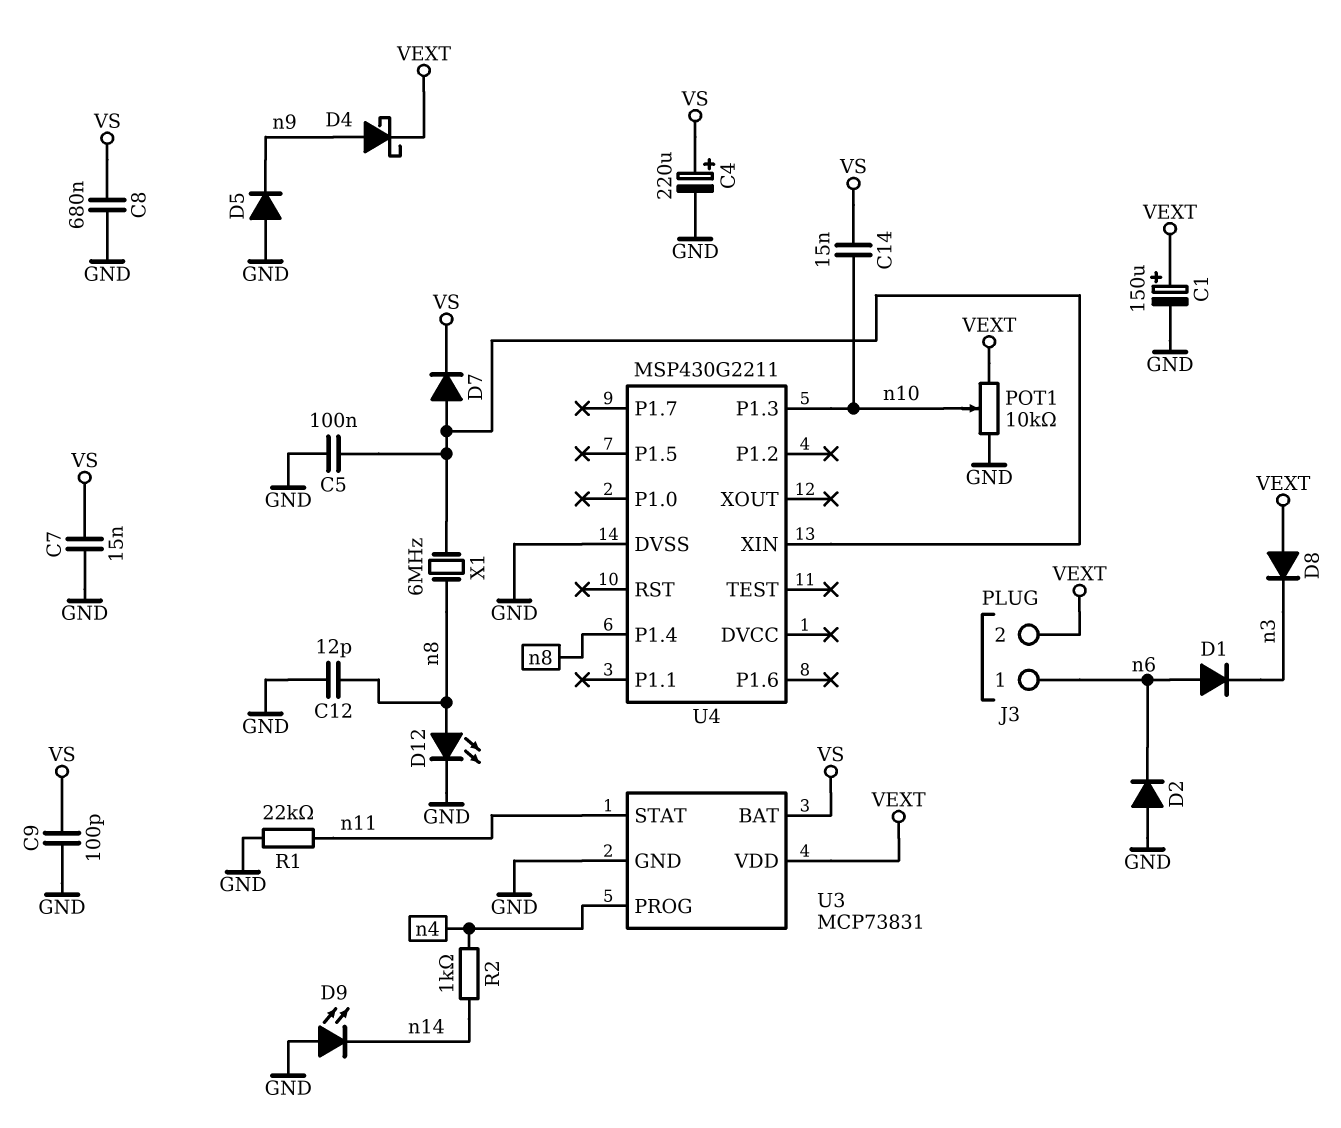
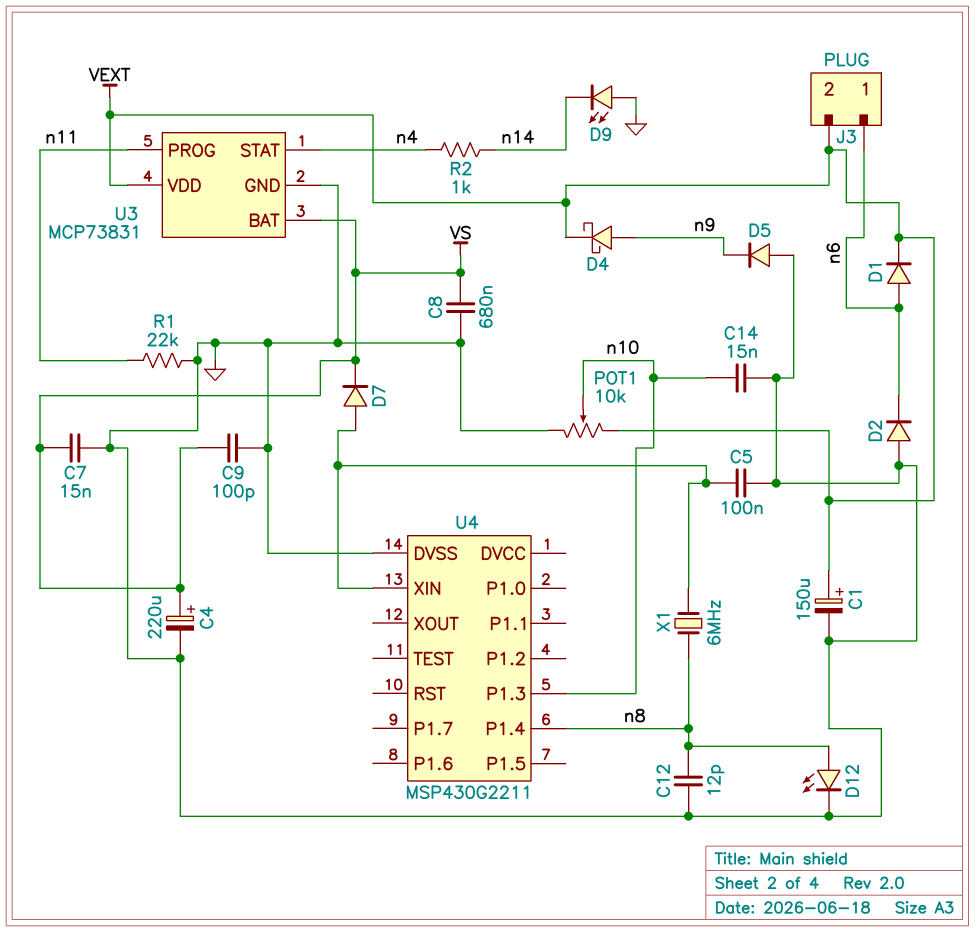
C14: 15nF (VS, n10) -> 15nF (GND, n10)
D1: diode (A n6, K n3) -> diode (A n6, K VEXT)
D8: diode (A VEXT, K n3) -> none
U3 pin PROG: n4 -> n11
U3 pin STAT: n11 -> n4

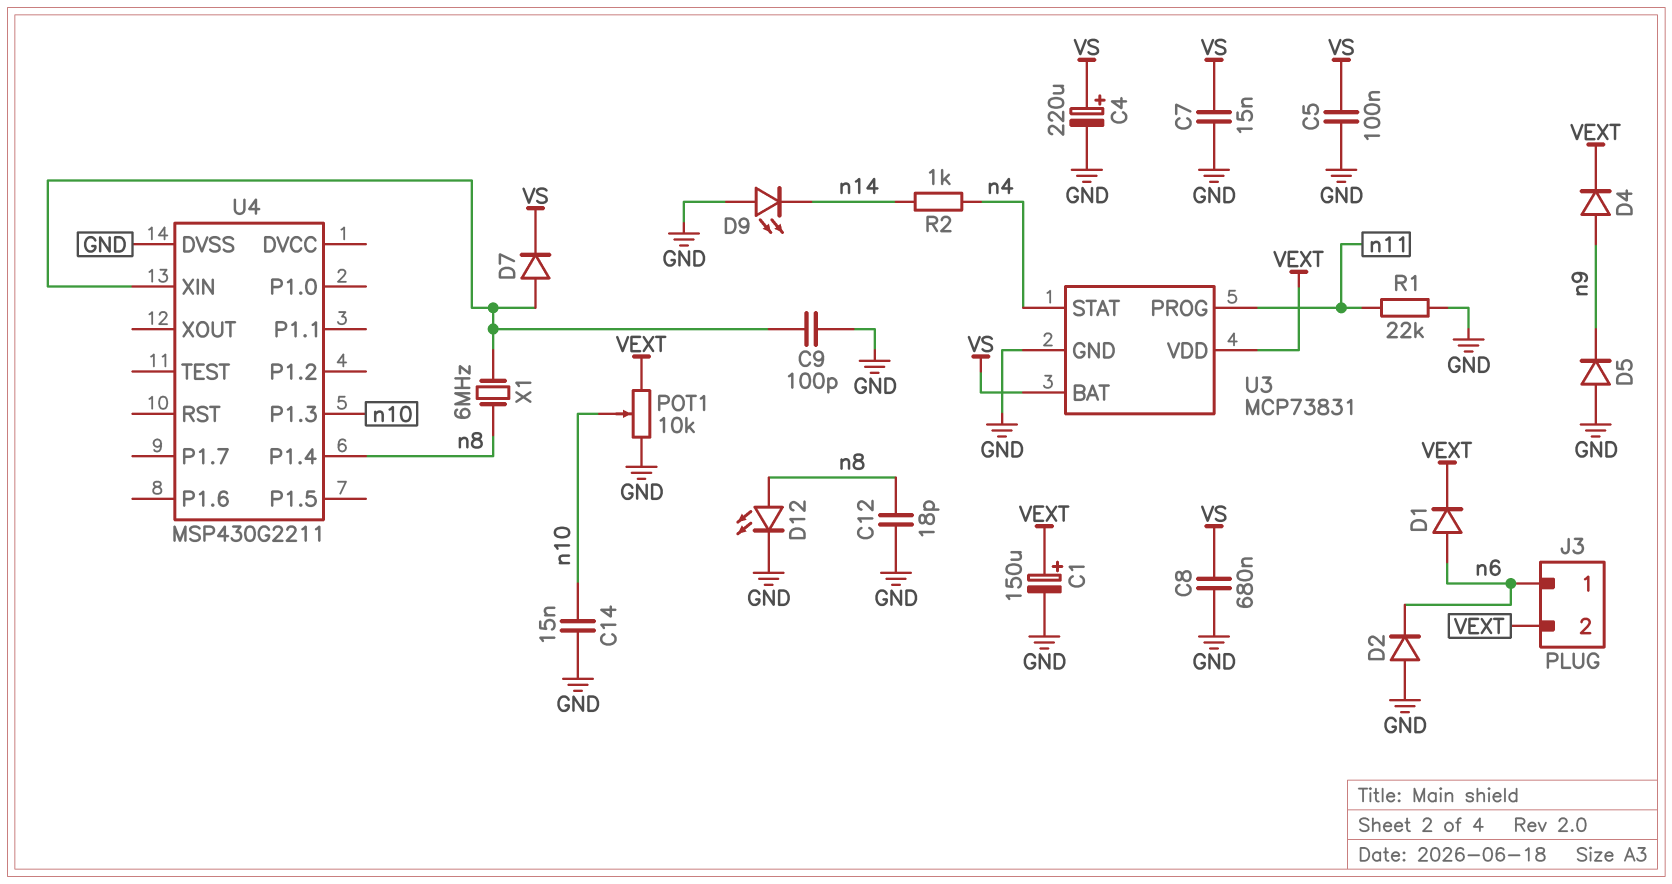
C5: 100nF (GND, U4/XIN) -> 100nF (GND, VS)
C9: 100pF (GND, VS) -> 100pF (GND, U4/XIN)
C12: 12pF (GND, n8) -> 18pF (GND, n8)
D4: schottky (A n9, K VEXT) -> diode (A n9, K VEXT)

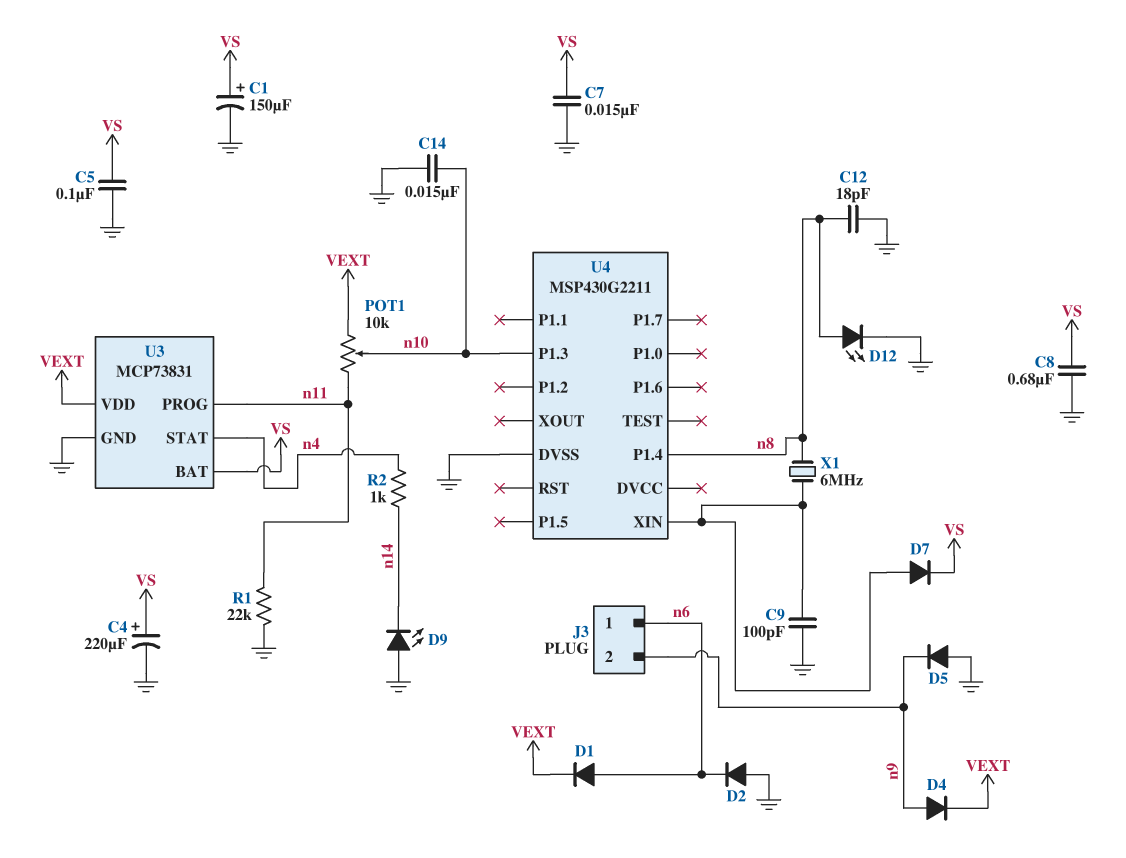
C1: 150uF (plus VEXT, minus GND) -> 150uF (plus VS, minus GND)
J3 pin 2: VEXT -> n9
POT1: 10k (GND, VEXT, wiper n10) -> 10k (VEXT, n11, wiper n10)

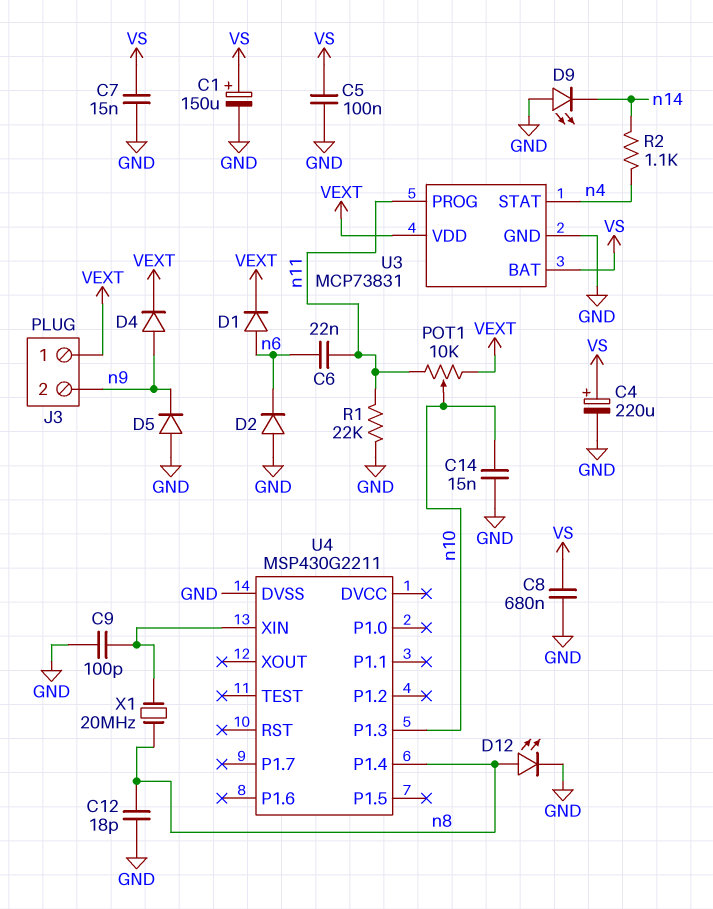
C6: none -> 22nF (n6, n11)
D7: diode (A U4/XIN, K VS) -> none
J3 pin 1: n6 -> VEXT
R2: 1k (n4, n14) -> 1.1k (n4, n14)
X1: 6MHz (U4/XIN, n8) -> 20MHz (U4/XIN, n8)

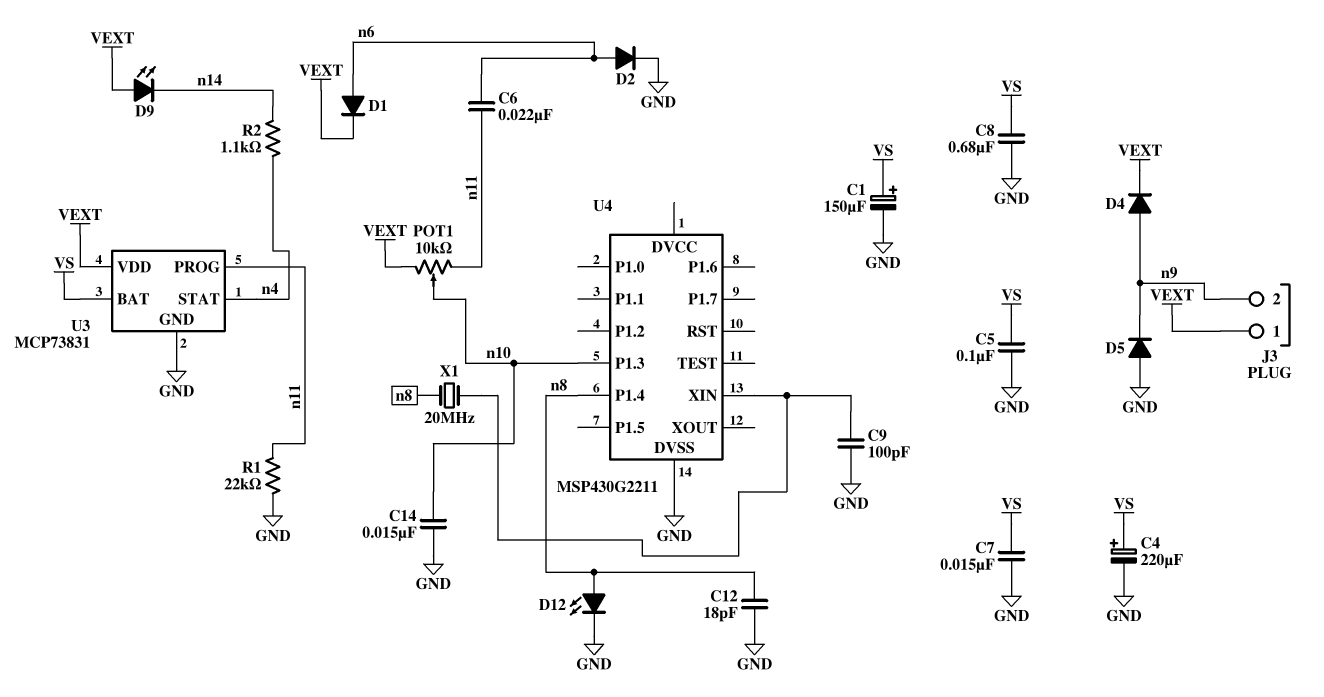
D2: diode (A GND, K n6) -> diode (A n6, K GND)
D9: LED (A GND, K n14) -> LED (A VEXT, K n14)

